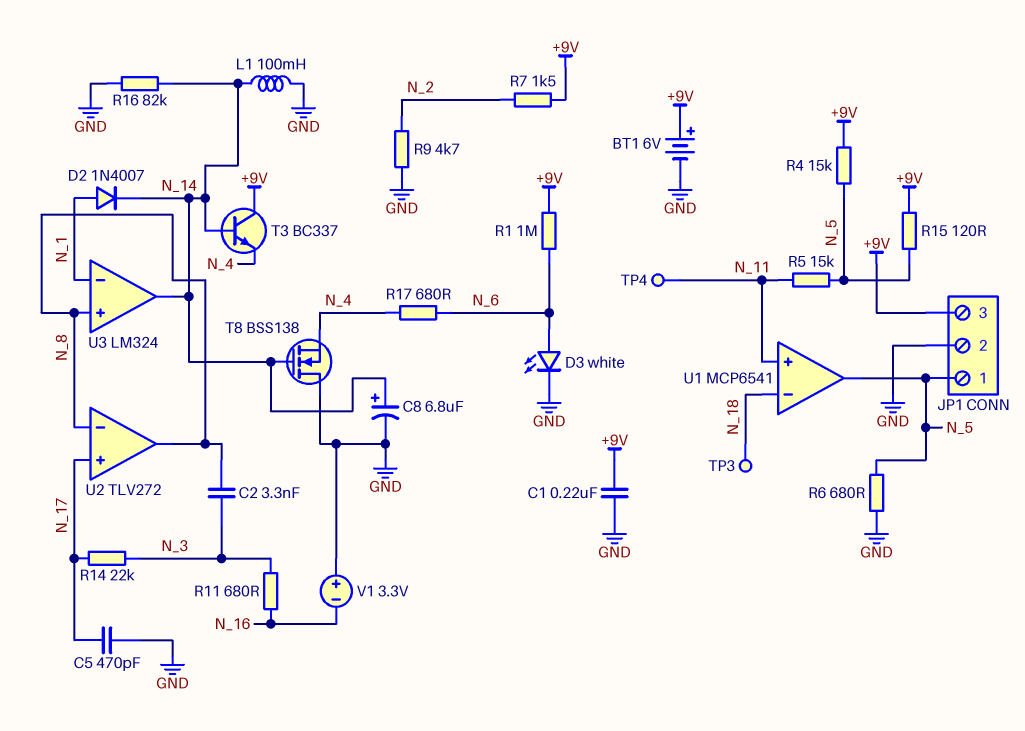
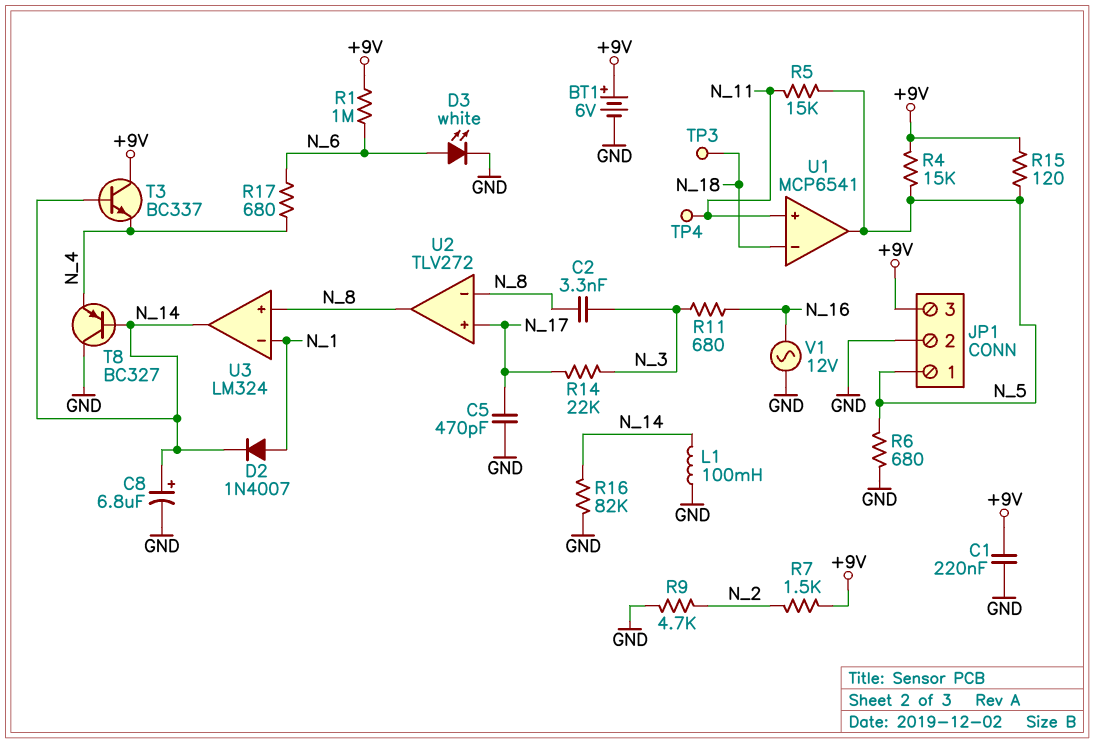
T8: NMOS BSS138 (G N_14, D GND, S N_4) -> PNP BC327 (B N_14, C GND, E N_4)
V1: 3.3V (plus GND, minus N_16) -> AC 12V (GND, N_16)

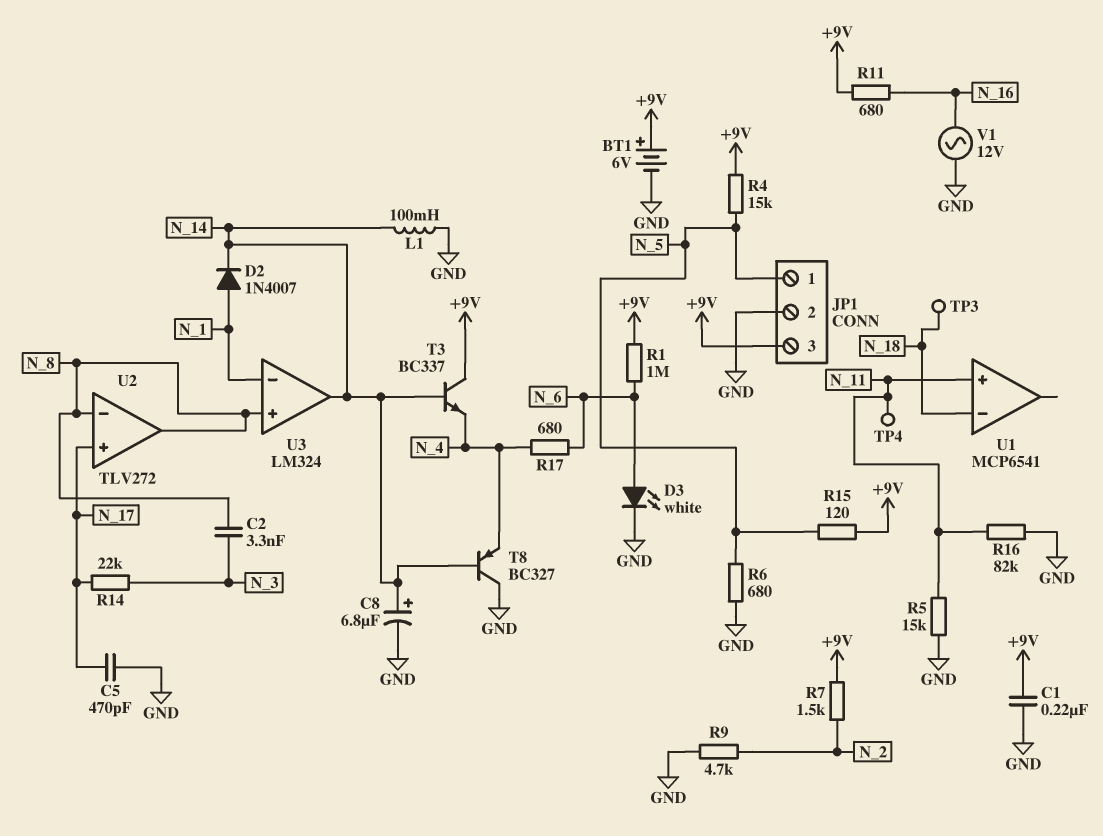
R5: 15k (N_5, N_11) -> 15k (GND, N_11)
R11: 680 (N_3, N_16) -> 680 (+9V, N_16)
R16: 82k (GND, N_14) -> 82k (GND, N_11)
U1 pin out: N_5 -> none

